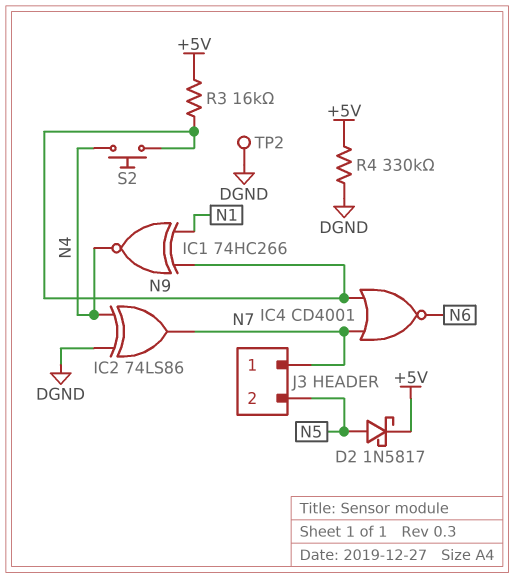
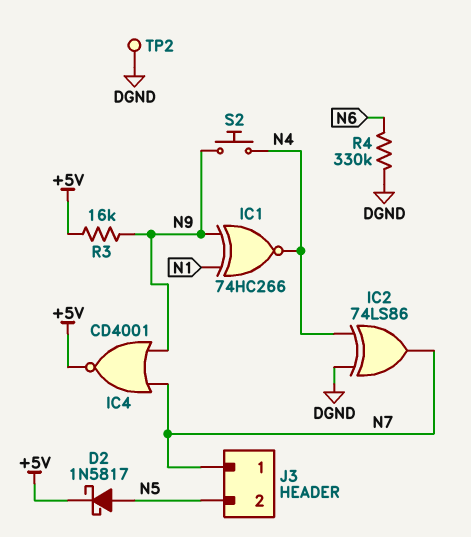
IC4: NOR CD4001 (in N7, in N9, out N6) -> NOR CD4001 (in N7, in N9, out +5V)
R4: 330k (+5V, DGND) -> 330k (DGND, N6)

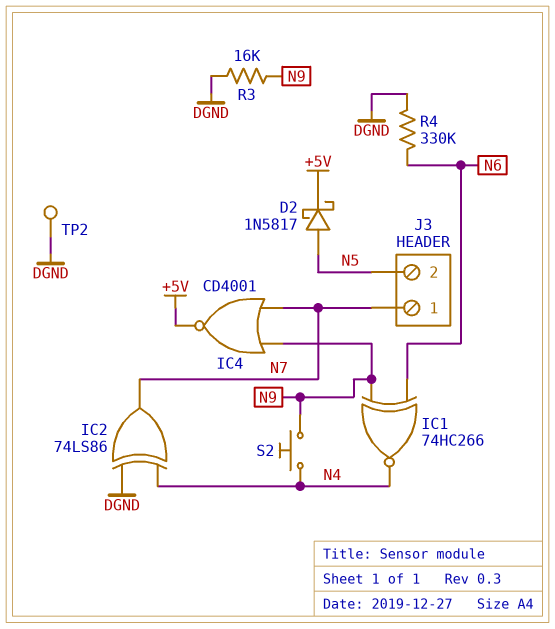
IC1: XNOR 74HC266 (in N1, in N9, out N4) -> XNOR 74HC266 (in N6, in N9, out N4)
R3: 16k (+5V, N9) -> 16k (DGND, N9)

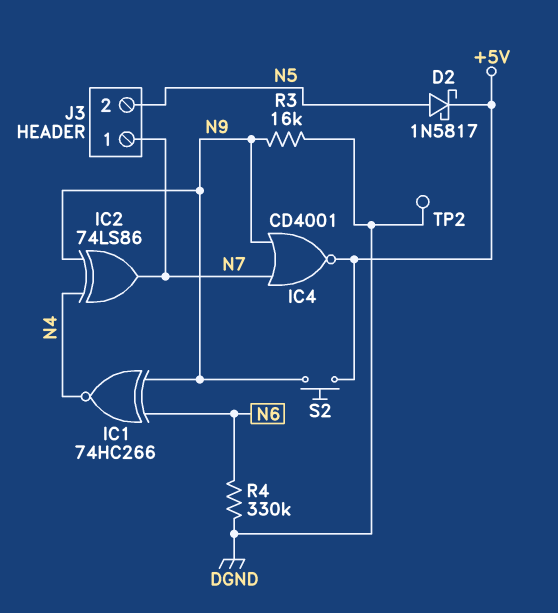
IC2: XOR 74LS86 (in DGND, in N4, out N7) -> XOR 74LS86 (in N4, in N9, out N7)
S2: button (N4, N9) -> button (+5V, N9)

